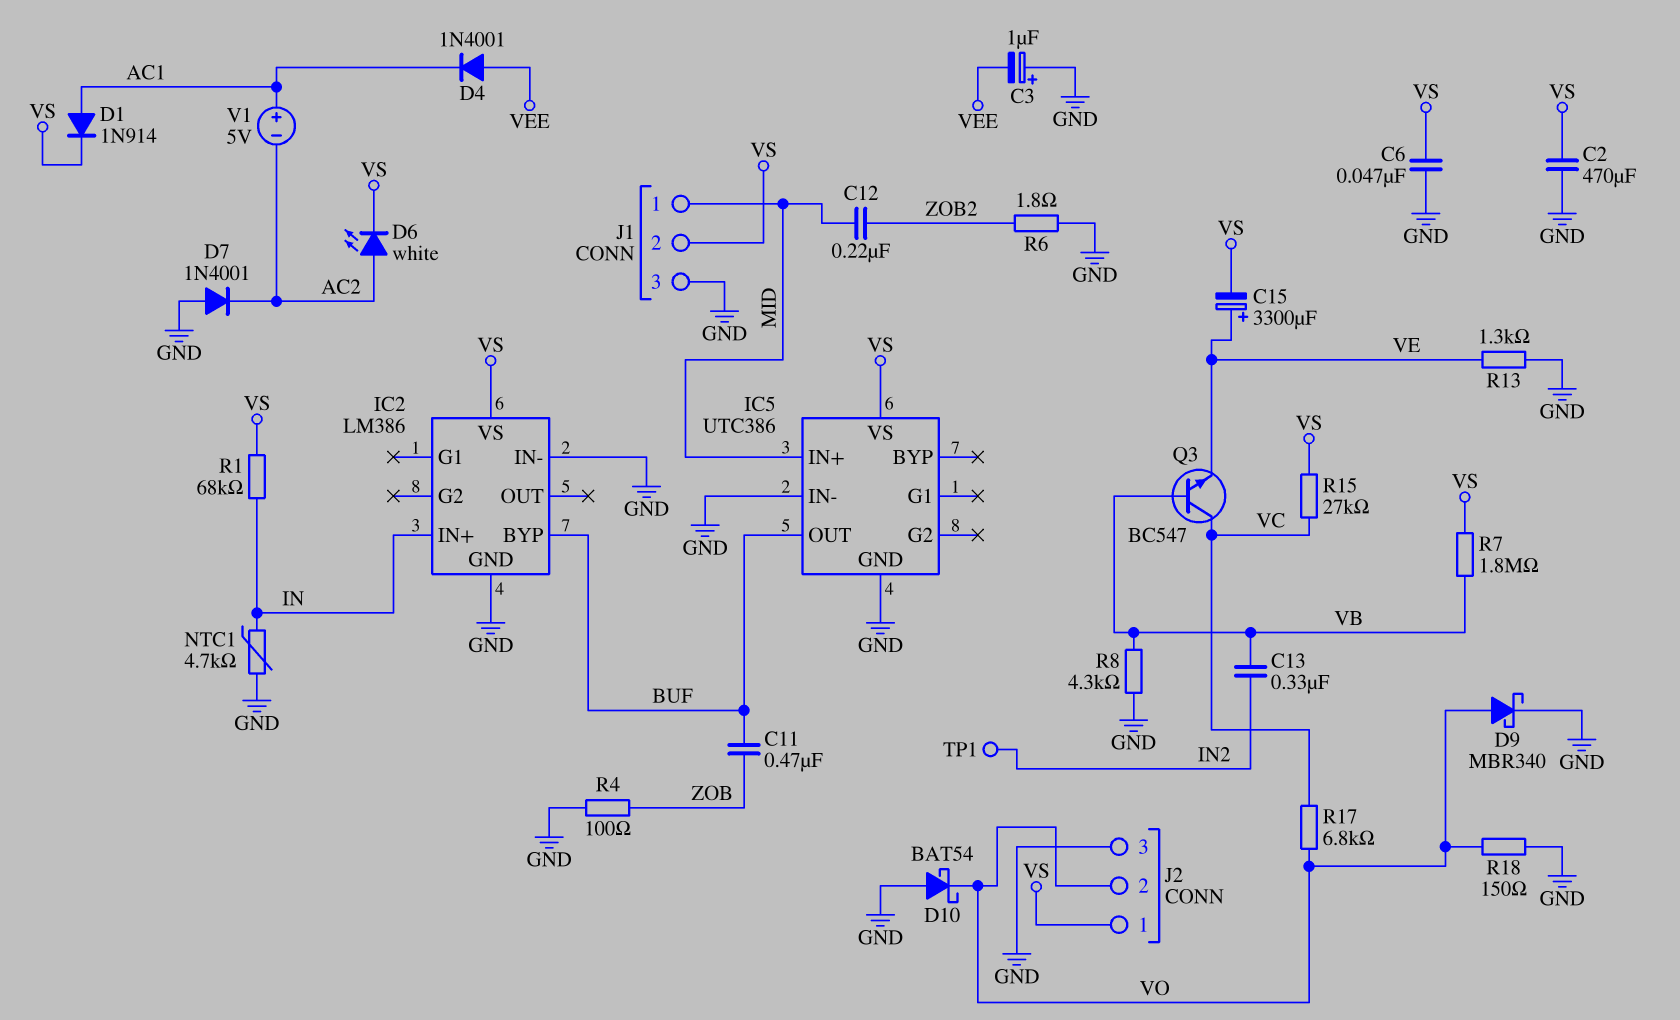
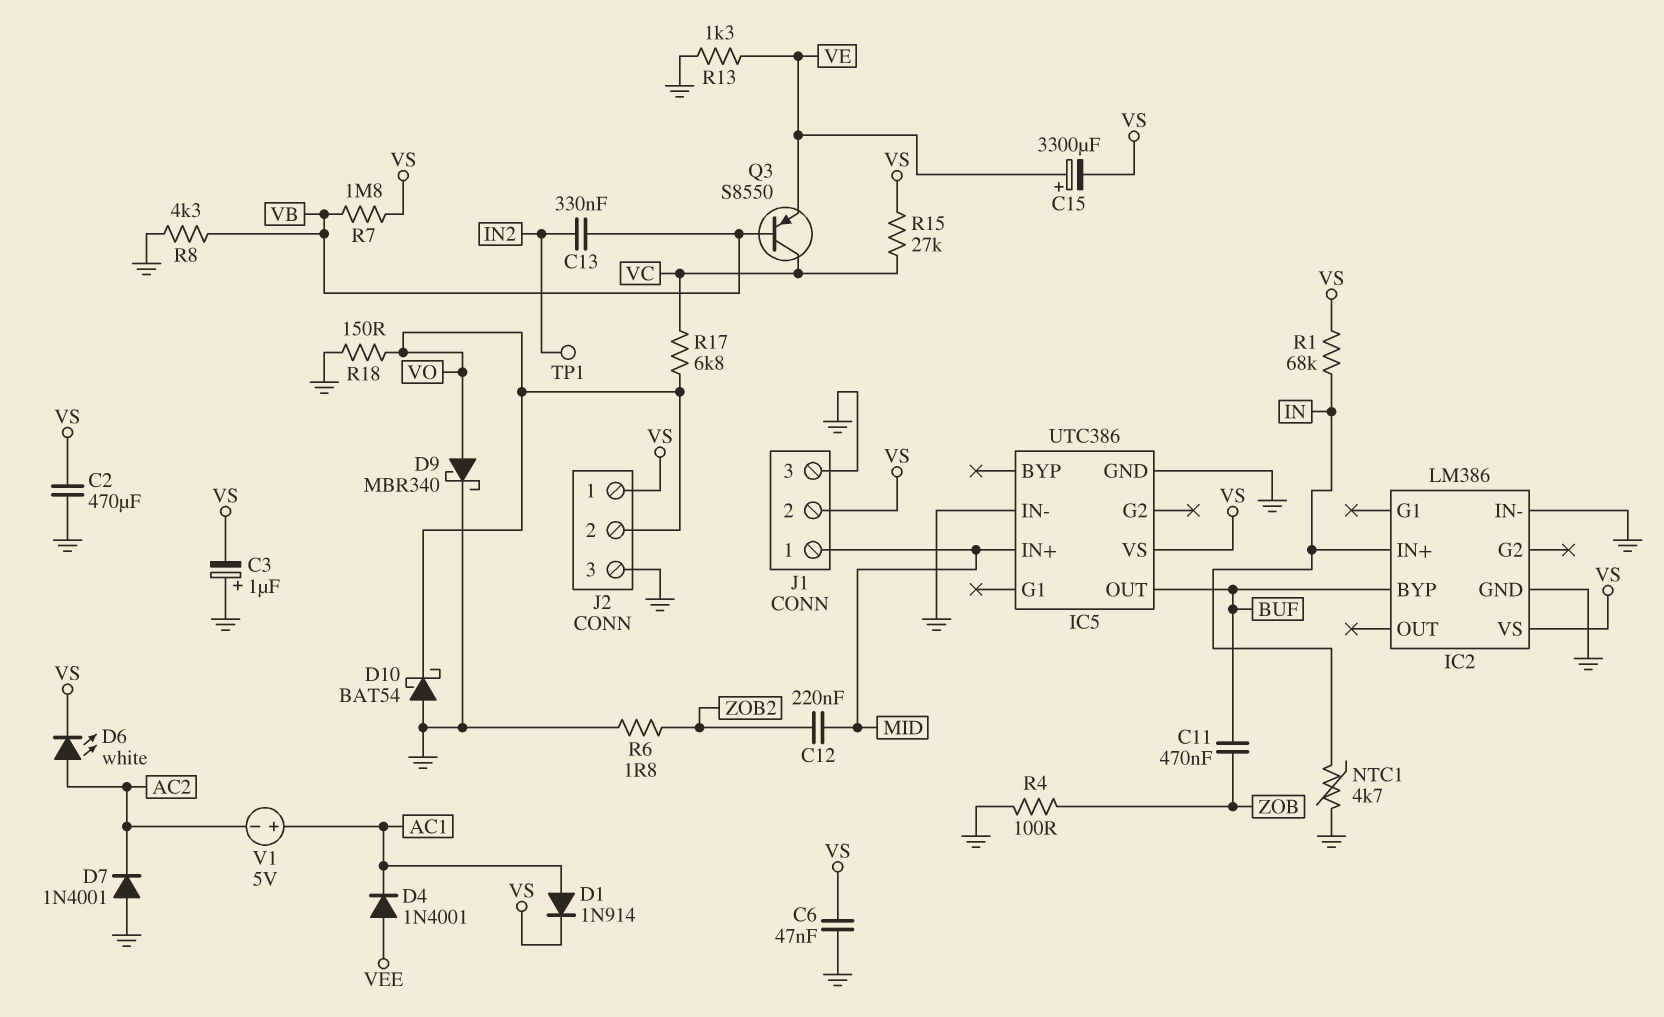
C3: 1uF (plus GND, minus VEE) -> 1uF (plus GND, minus VS)
Q3: NPN BC547 (B VB, C VC, E VE) -> PNP S8550 (B VB, C VC, E VE)

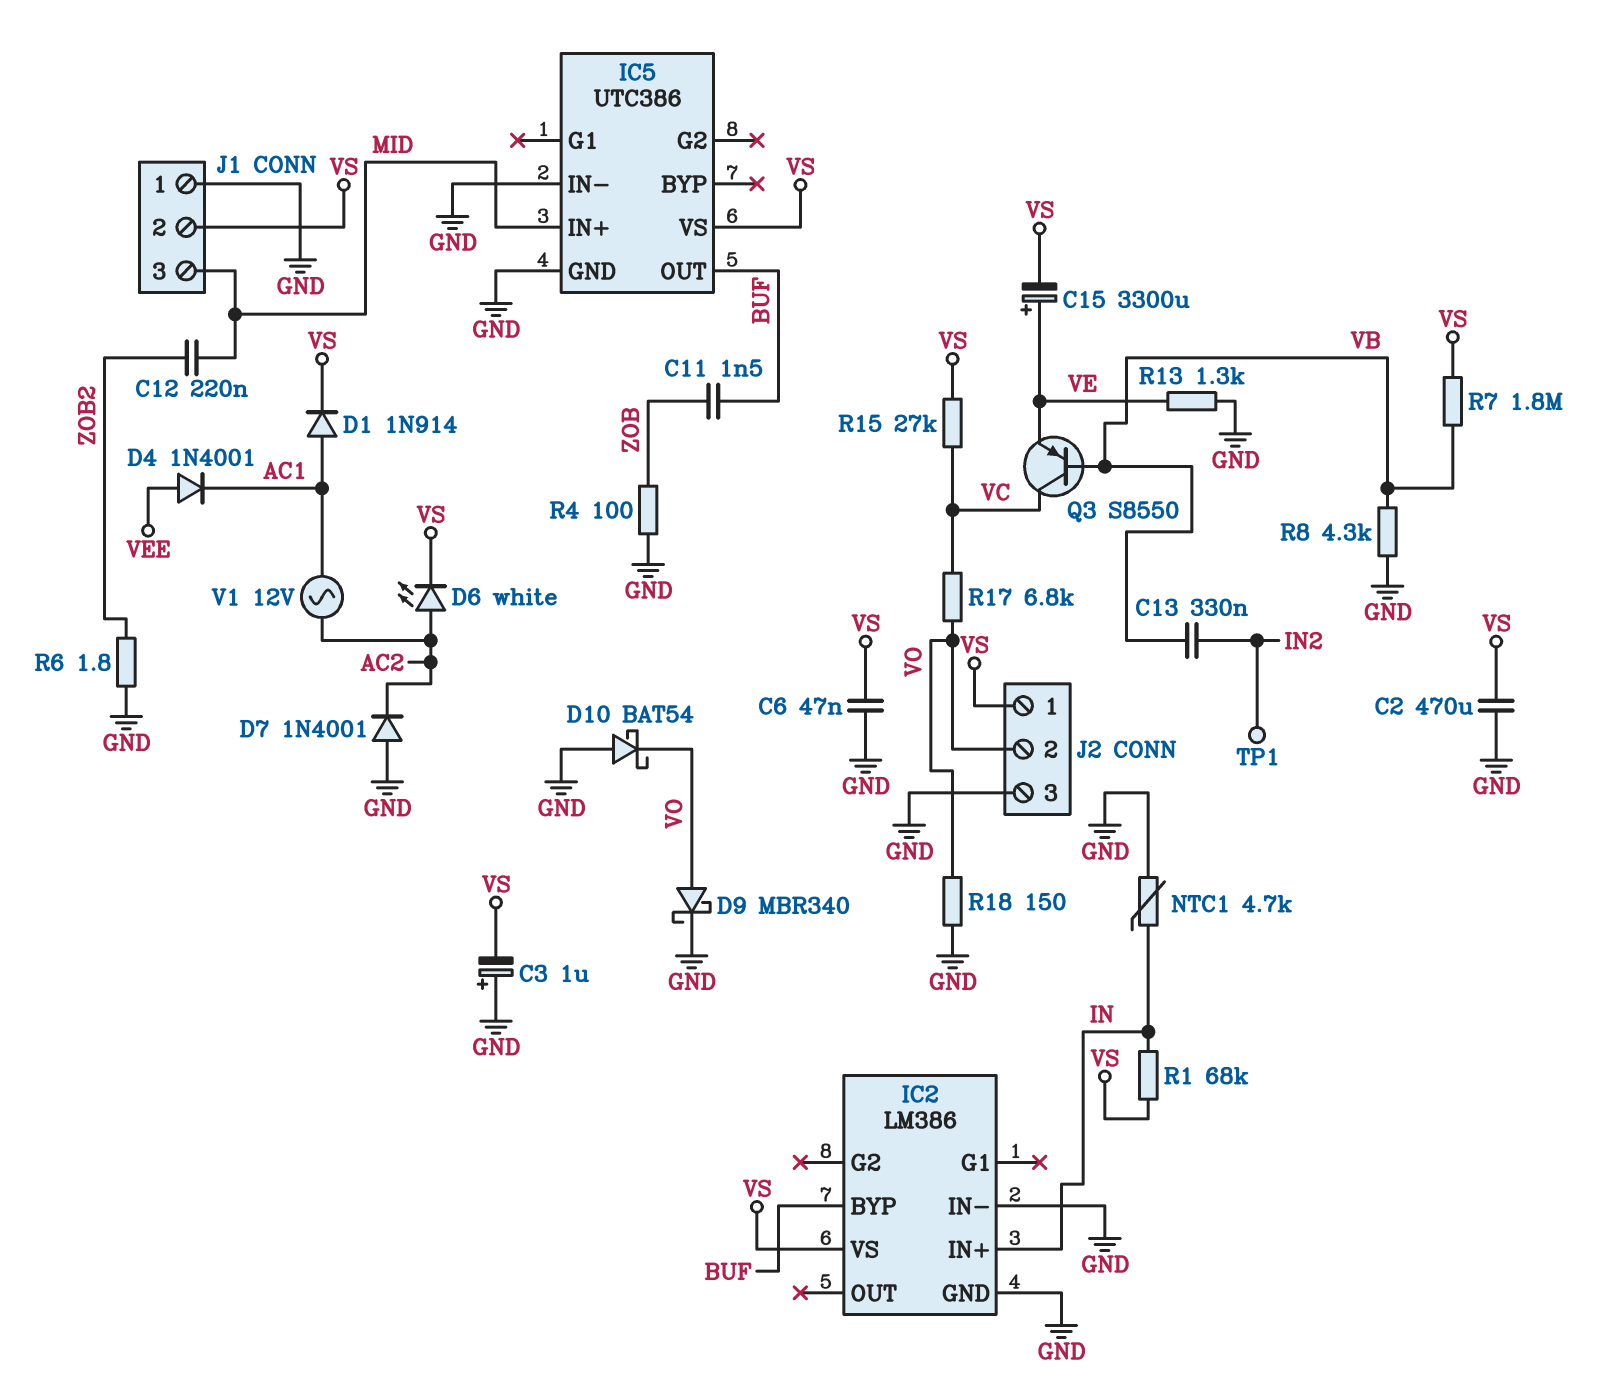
C11: 470nF (BUF, ZOB) -> 1.5nF (BUF, ZOB)
J1 pin 1: MID -> GND
J1 pin 3: GND -> MID
V1: 5V (plus AC1, minus AC2) -> AC 12V (AC1, AC2)

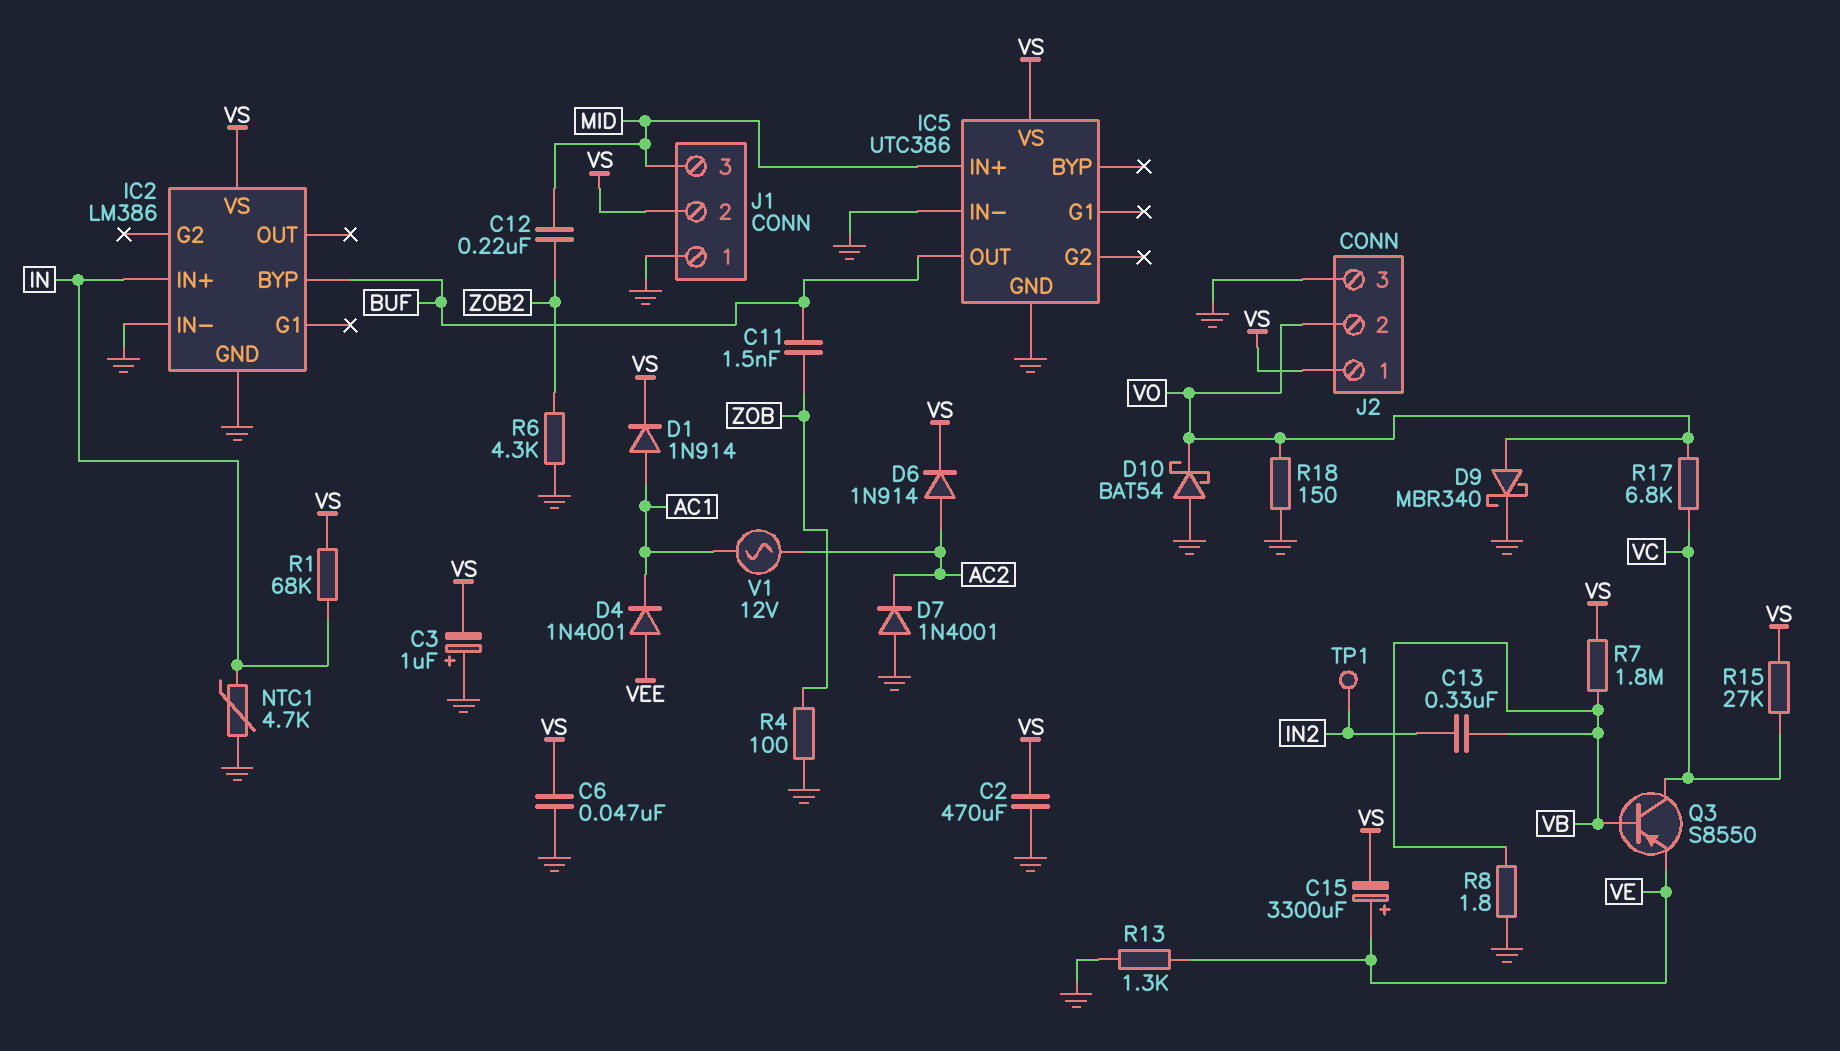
D6: LED white (A AC2, K VS) -> diode 1N914 (A AC2, K VS)
R6: 1.8 (GND, ZOB2) -> 4.3k (GND, ZOB2)
R8: 4.3k (GND, VB) -> 1.8 (GND, VB)

